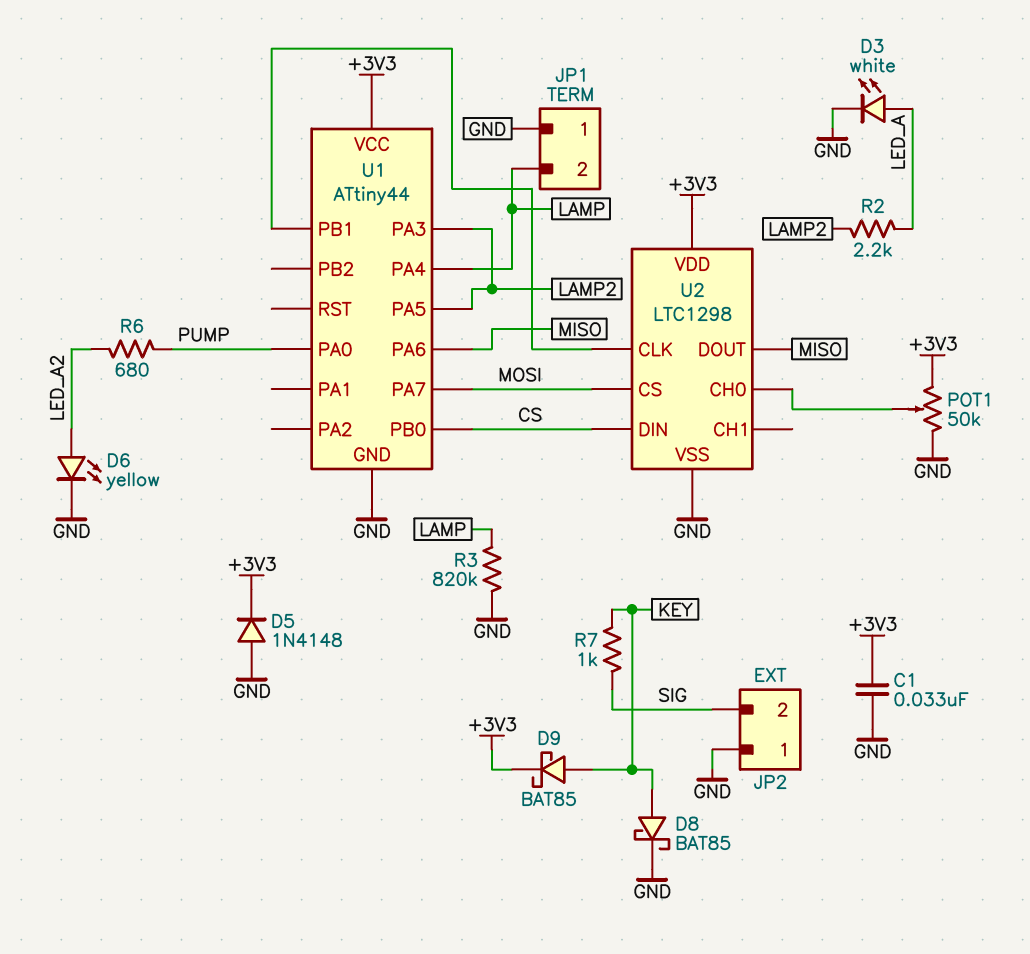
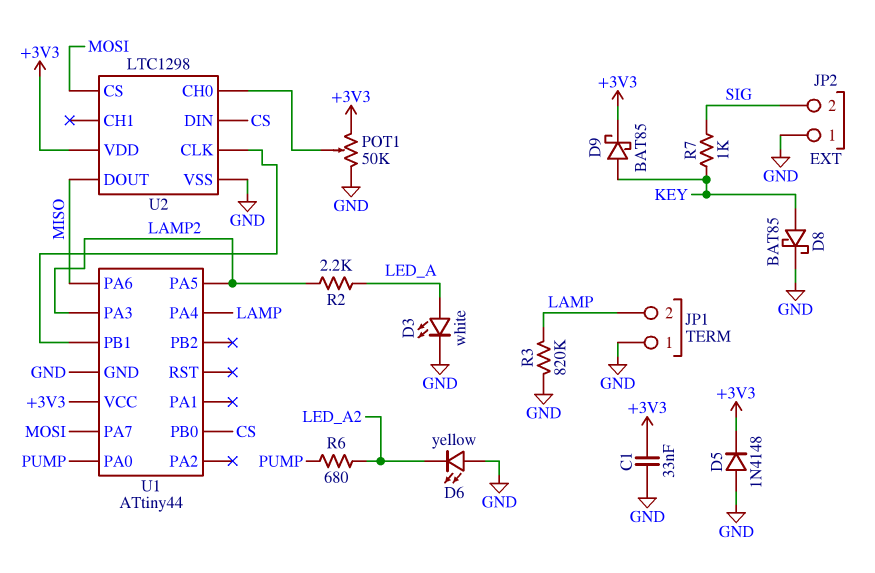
D6: LED yellow (A LED_A2, K GND) -> LED yellow (A GND, K LED_A2)

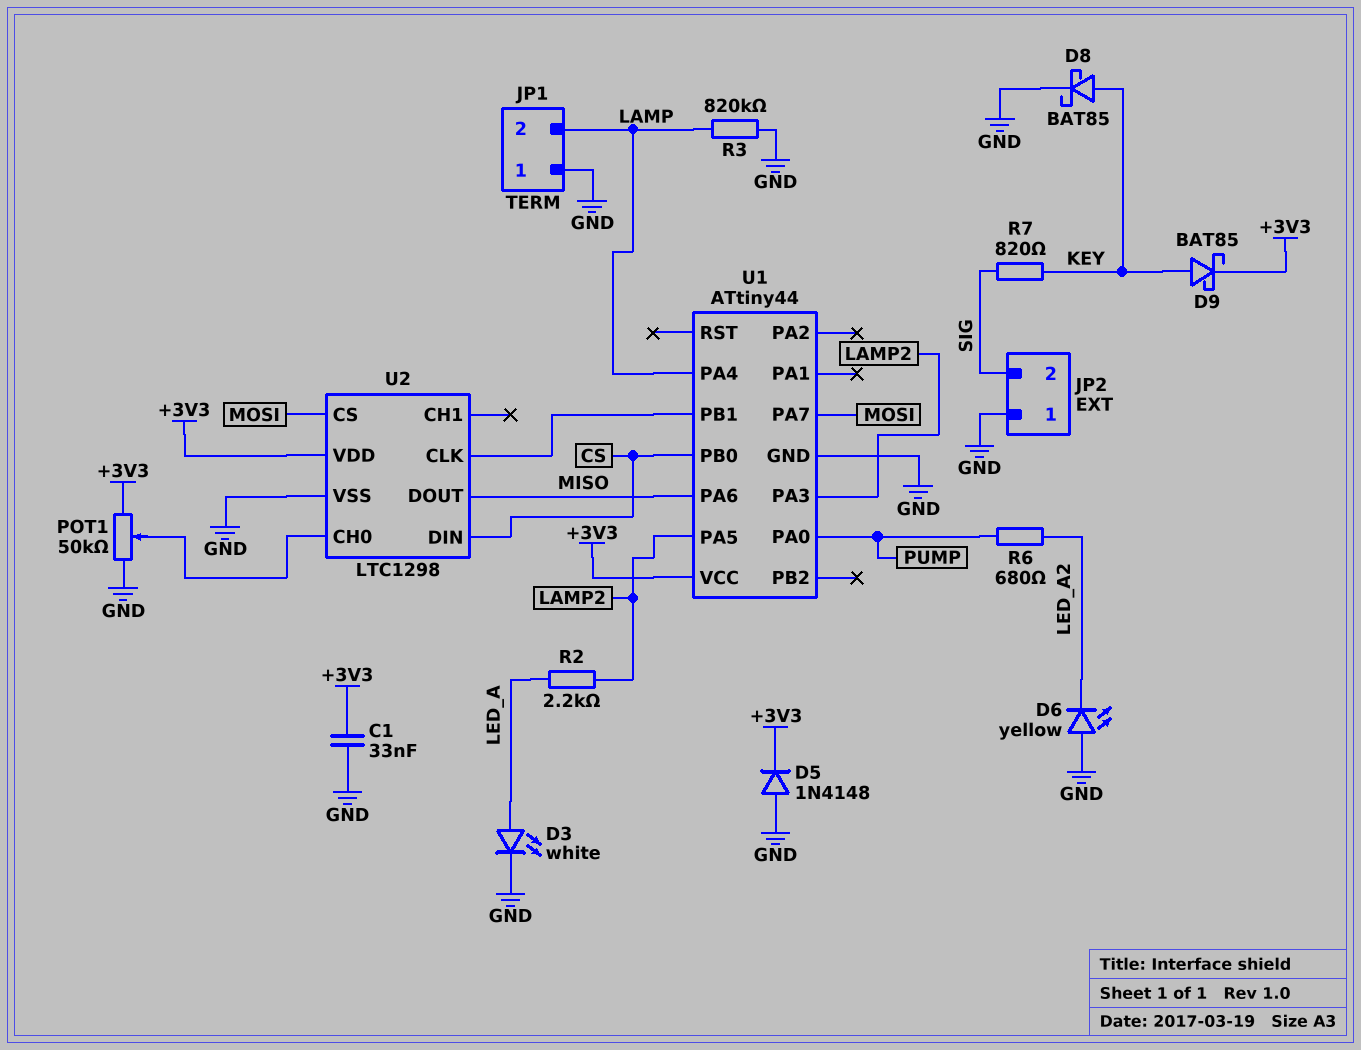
R7: 1k (KEY, SIG) -> 820 (KEY, SIG)

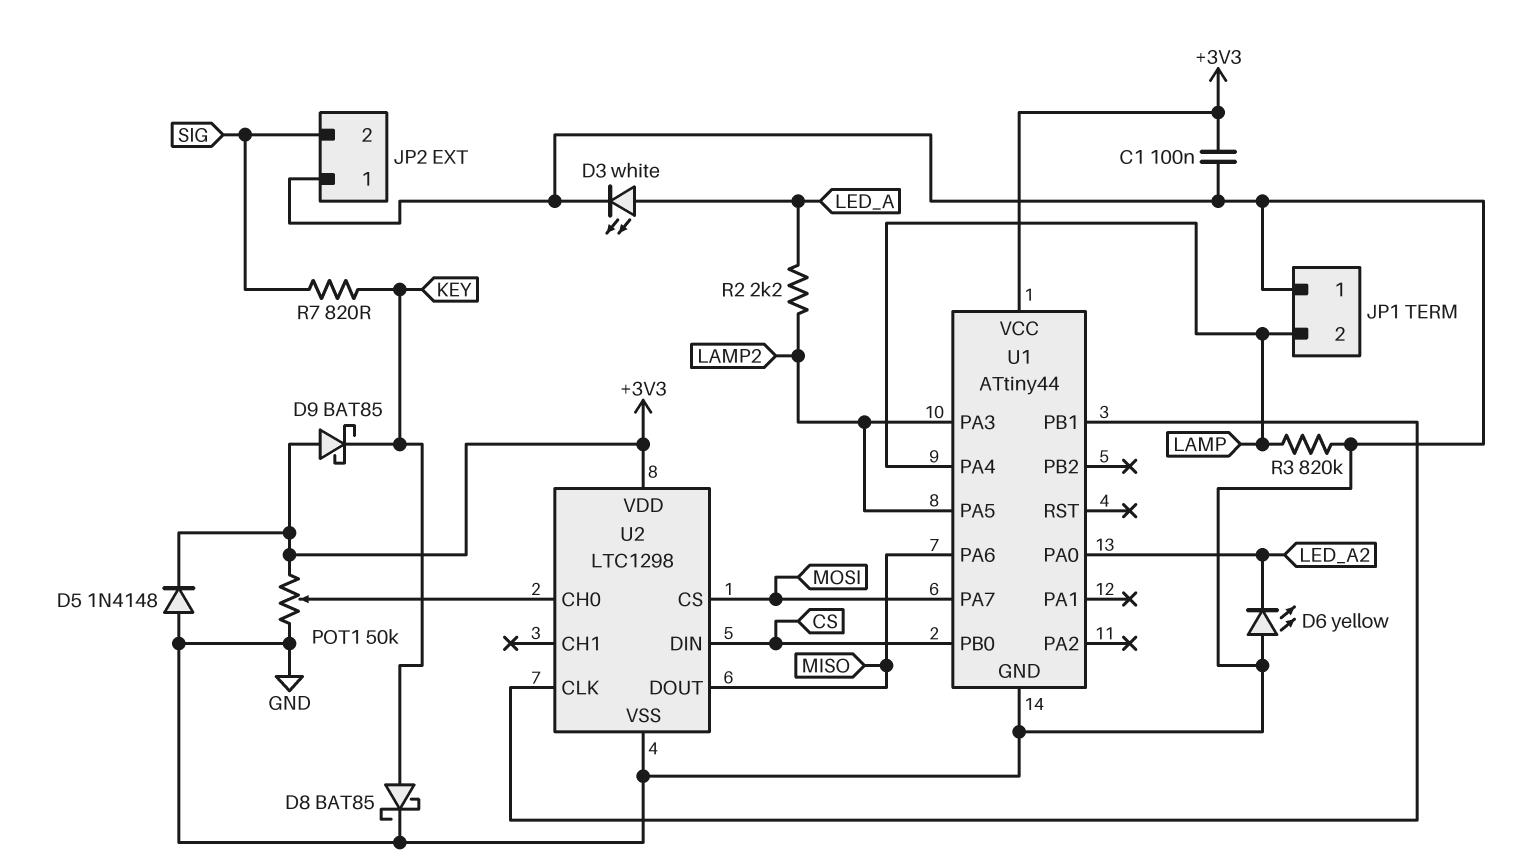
C1: 33nF (+3V3, GND) -> 100nF (+3V3, GND)
D9: schottky BAT85 (A KEY, K +3V3) -> schottky BAT85 (A +3V3, K KEY)
R6: 680 (LED_A2, PUMP) -> none
U1 pin PA0: PUMP -> LED_A2

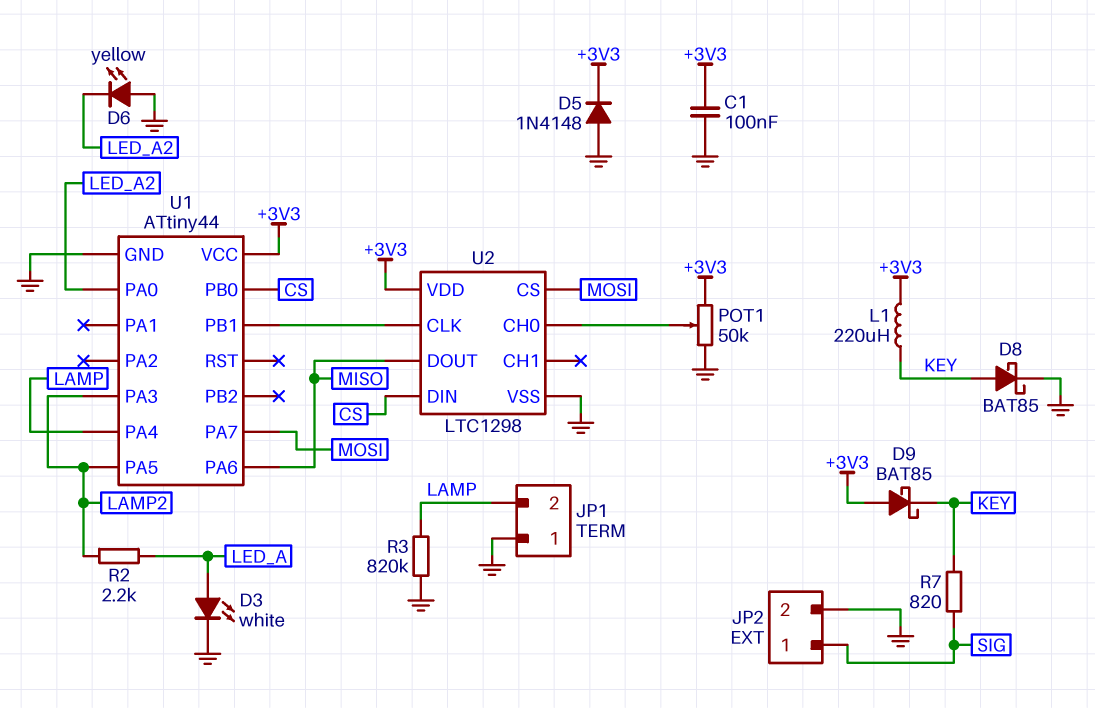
JP2 pin 1: GND -> SIG
JP2 pin 2: SIG -> GND
L1: none -> 220uH (+3V3, KEY)

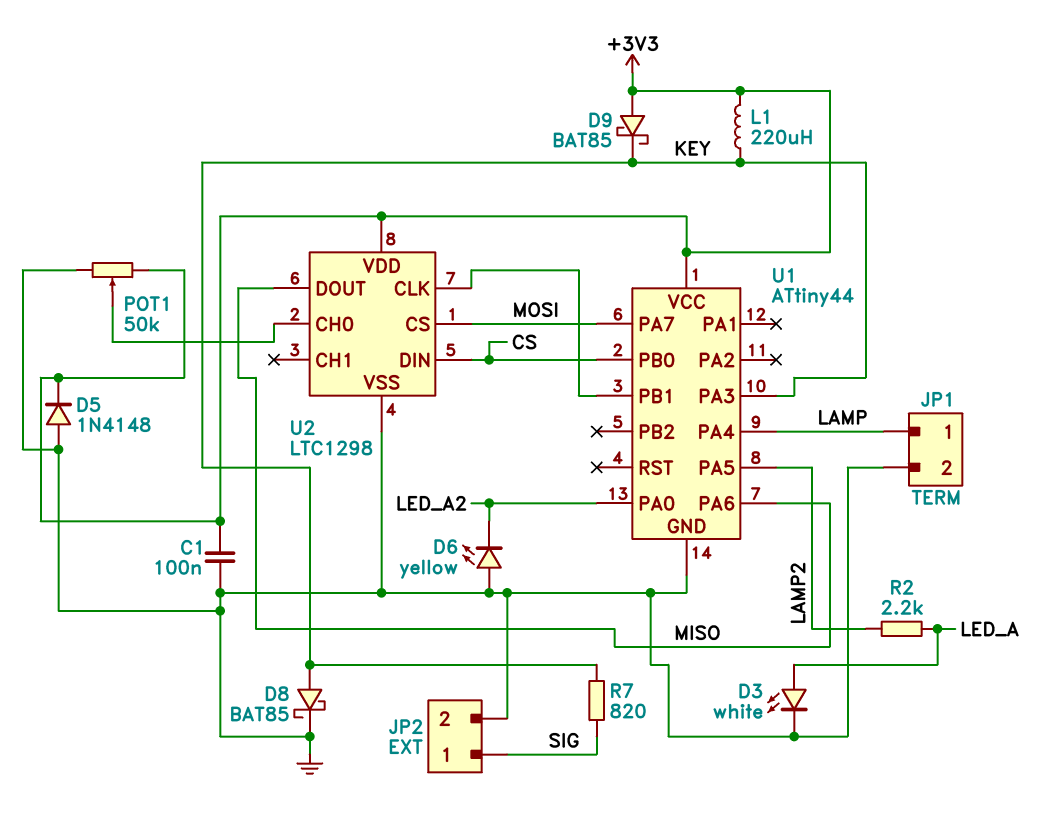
JP1 pin 1: GND -> LAMP
JP1 pin 2: LAMP -> GND
R3: 820k (GND, LAMP) -> none
U1 pin PA3: LAMP2 -> KEY

